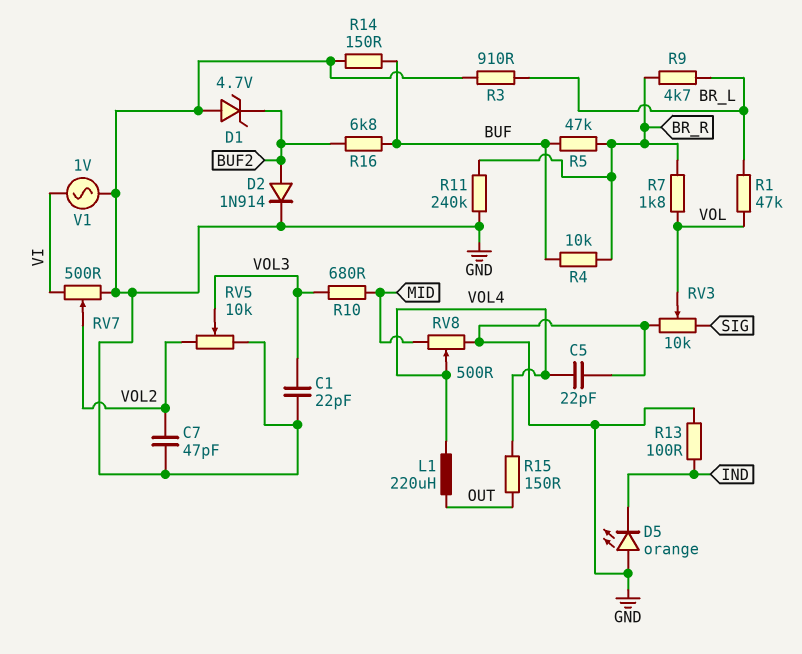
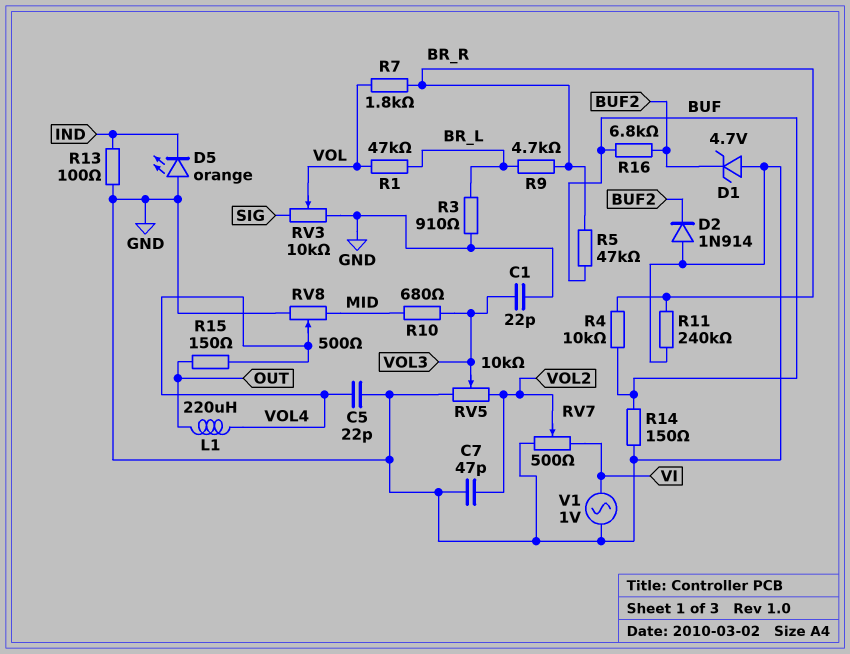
D2: diode 1N914 (A BUF2, K GND) -> diode 1N914 (A GND, K BUF2)

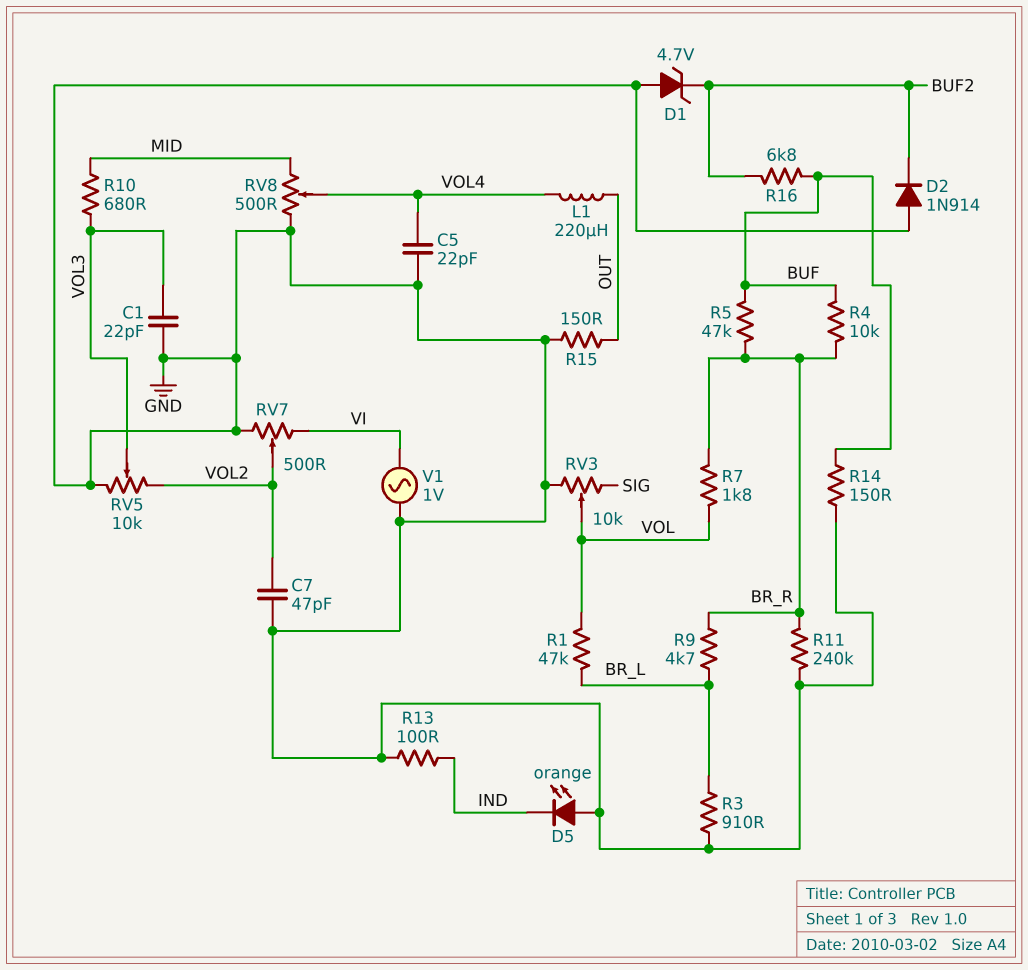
R15: 150 (OUT, VOL4) -> 150 (GND, OUT)

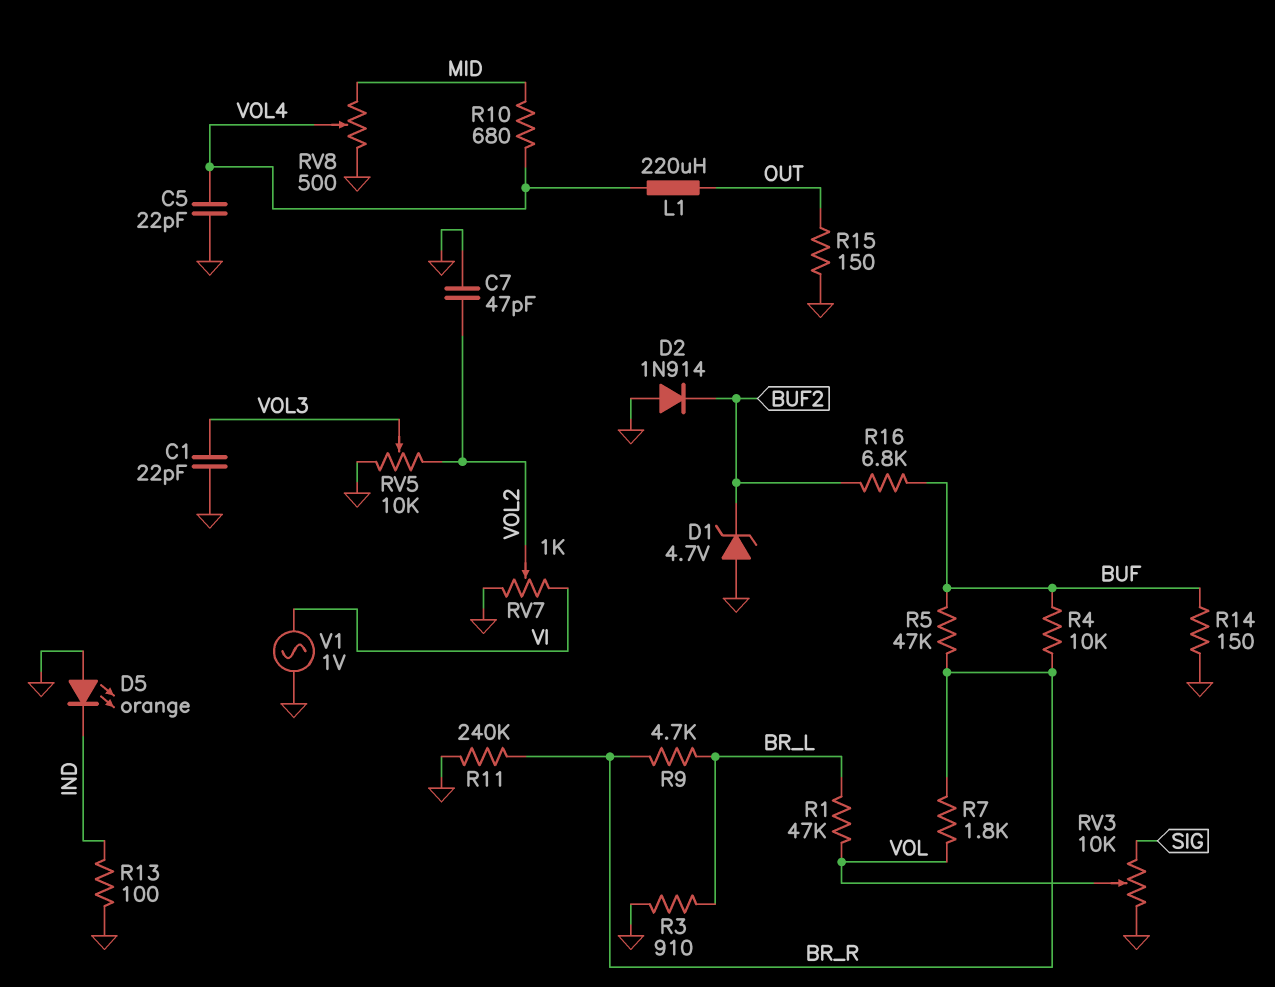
R10: 680 (MID, VOL3) -> 680 (MID, VOL4)
RV7: 500 (GND, VI, wiper VOL2) -> 1k (GND, VI, wiper VOL2)

